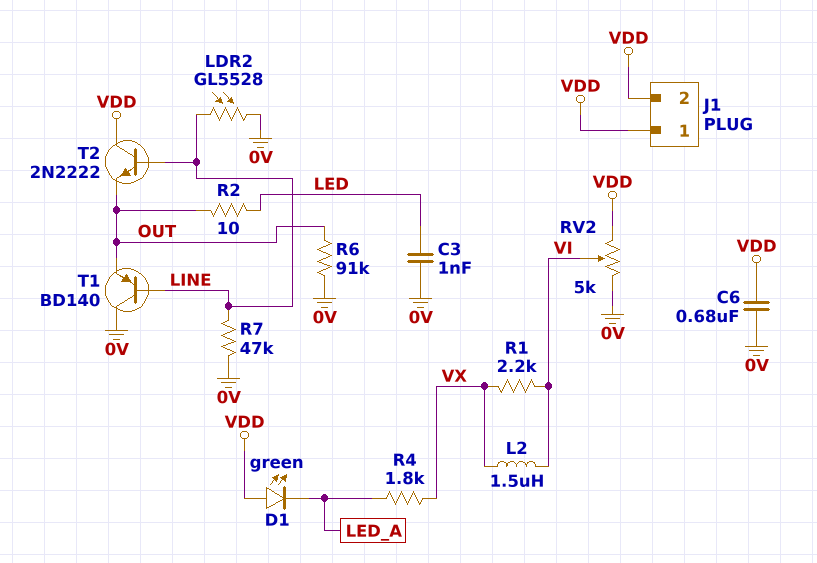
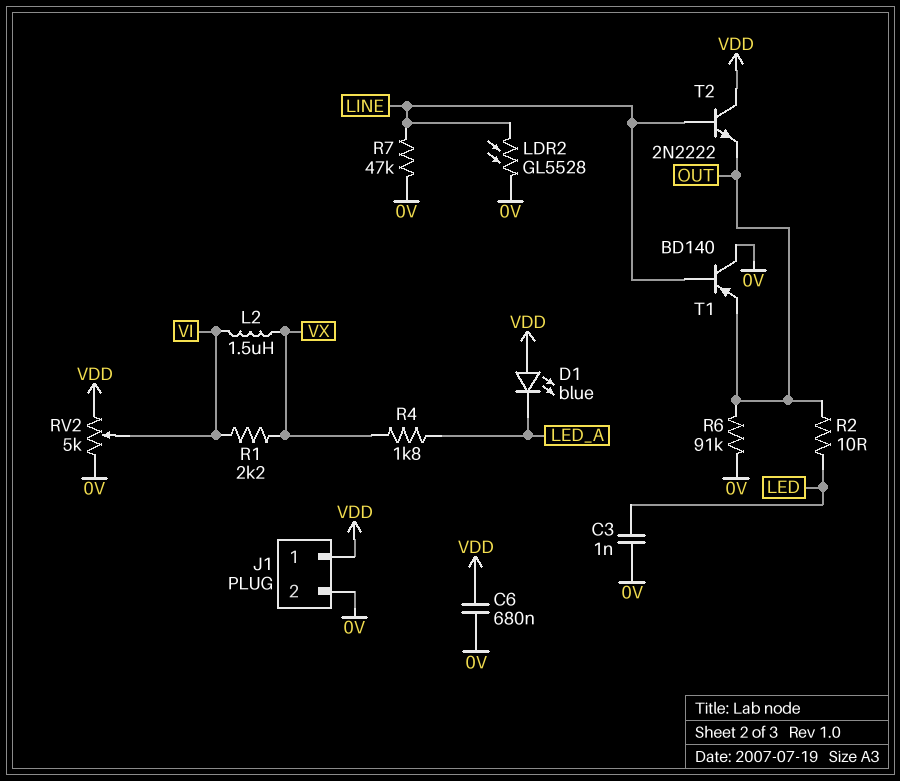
D1: LED green (A VDD, K LED_A) -> LED blue (A VDD, K LED_A)
J1 pin 2: VDD -> 0V

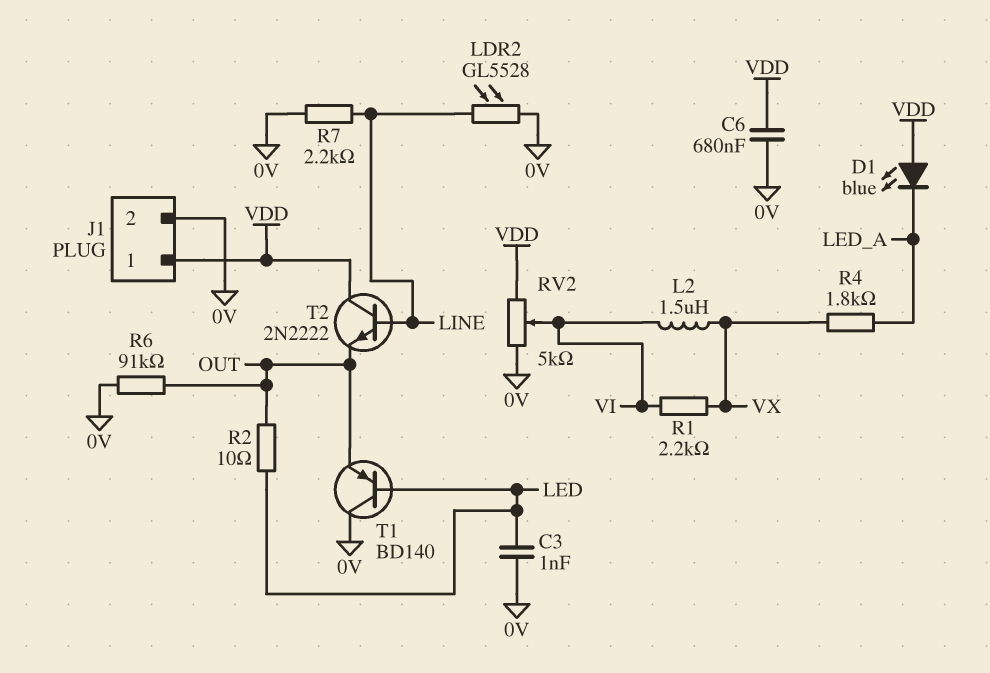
R7: 47k (0V, LINE) -> 2.2k (0V, LINE)
T1: PNP BD140 (B LINE, C 0V, E OUT) -> PNP BD140 (B LED, C 0V, E OUT)

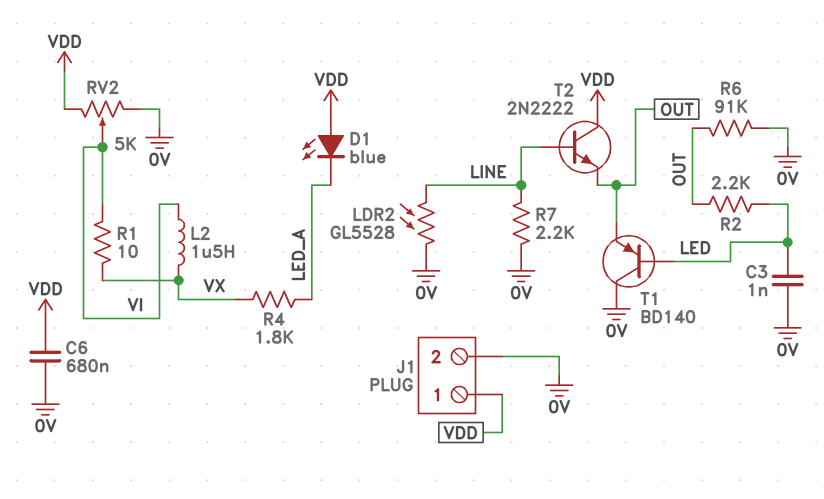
R1: 2.2k (VI, VX) -> 10 (VI, VX)
R2: 10 (LED, OUT) -> 2.2k (LED, OUT)

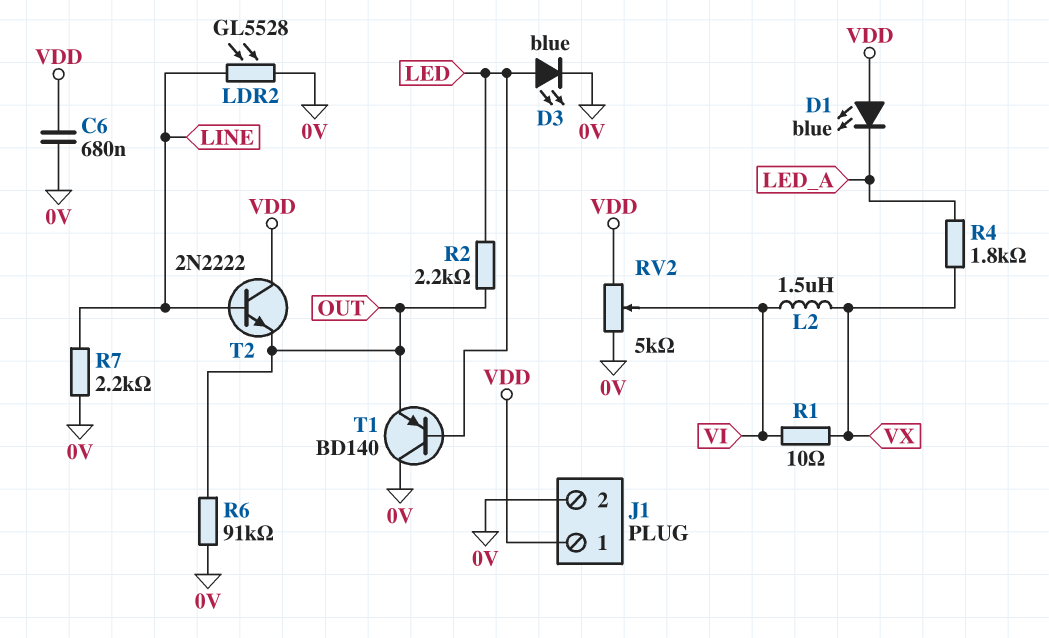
C3: 1nF (0V, LED) -> none
D3: none -> LED blue (A LED, K 0V)

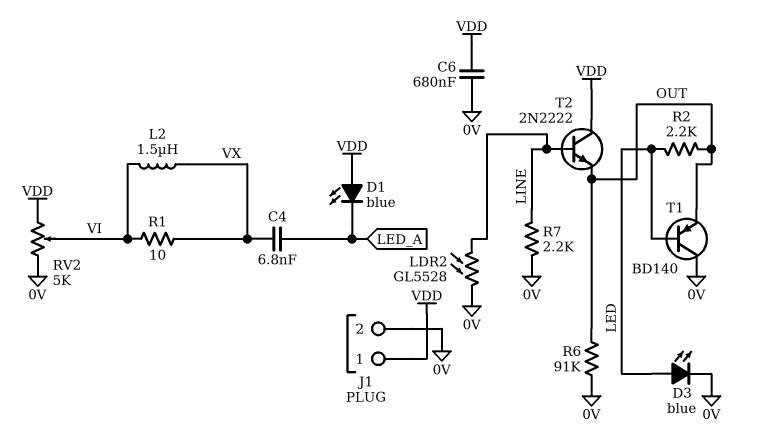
C4: none -> 6.8nF (LED_A, VX)
R4: 1.8k (LED_A, VX) -> none

